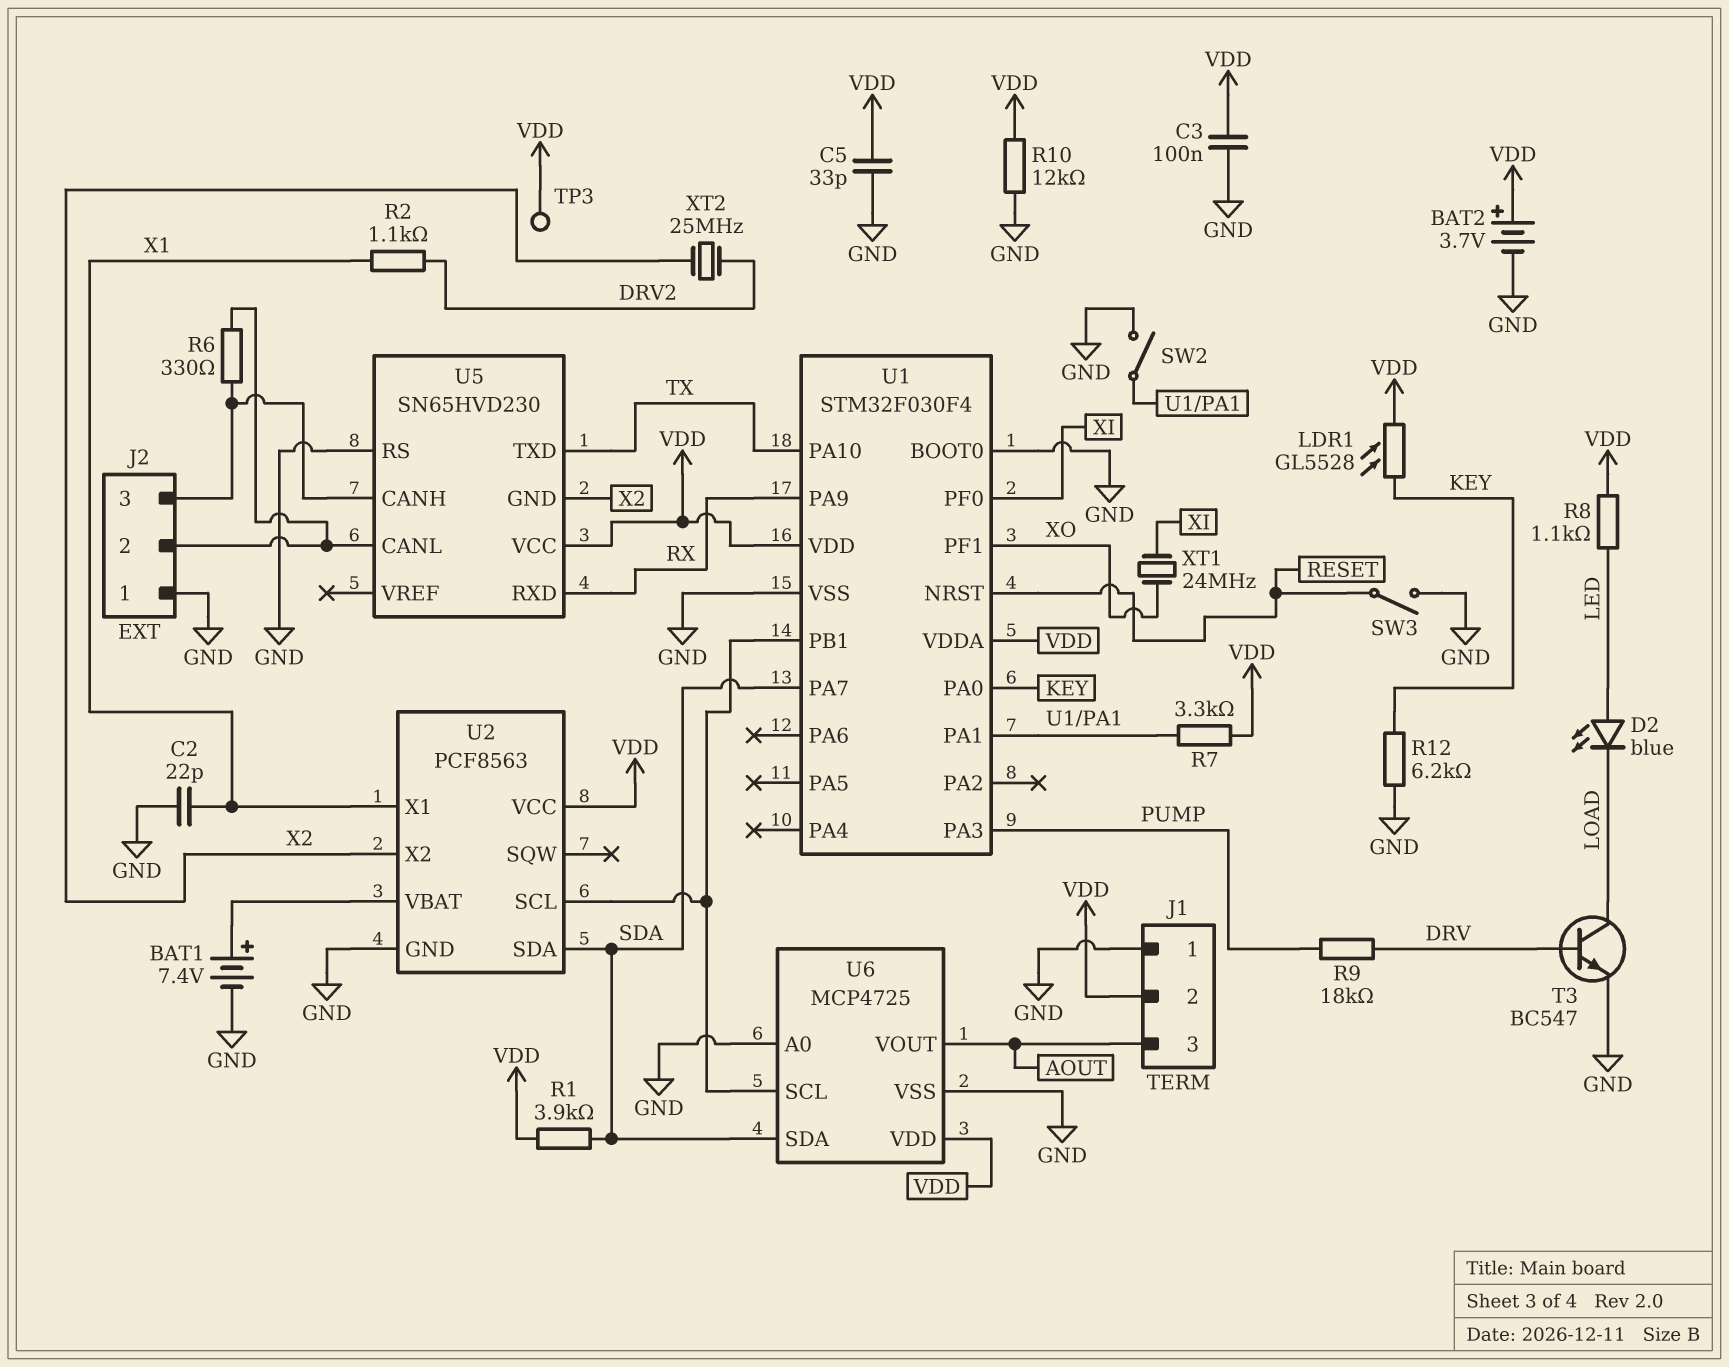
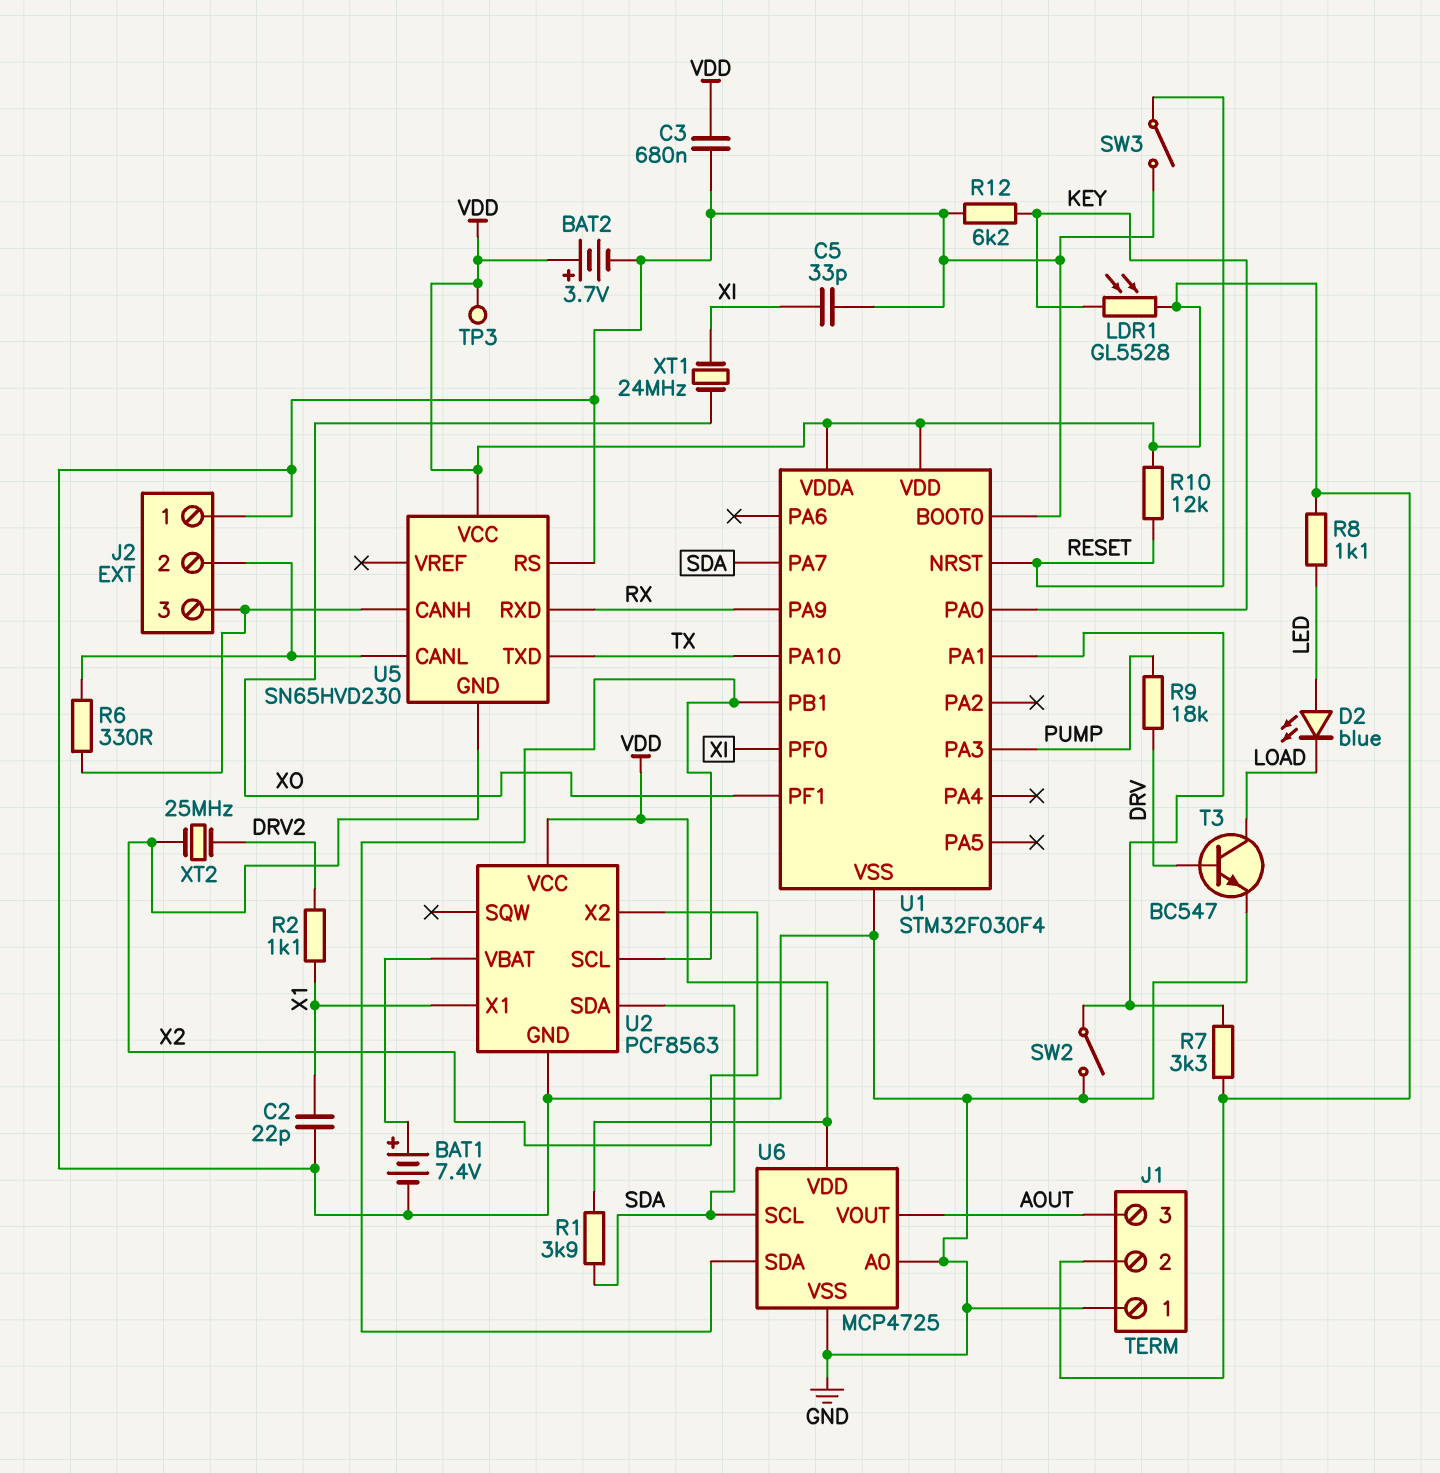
C3: 100nF (GND, VDD) -> 680nF (GND, VDD)
C5: 33pF (GND, VDD) -> 33pF (GND, XI)
R10: 12k (GND, VDD) -> 12k (RESET, VDD)
U6 pin SCL: U1/PB1 -> SDA
U6 pin SDA: SDA -> U1/PB1

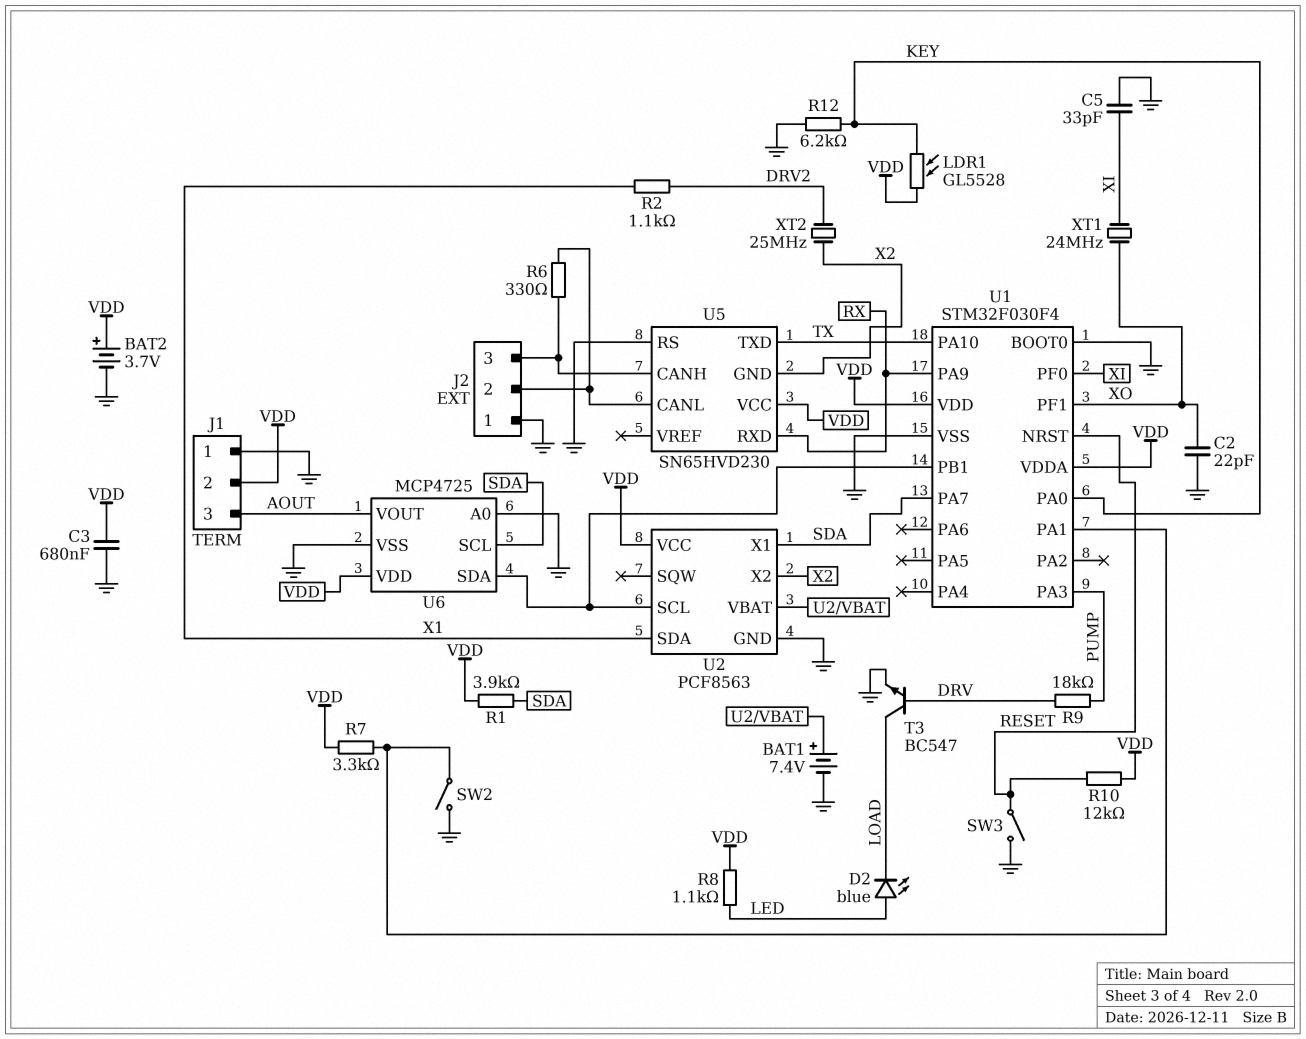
C2: 22pF (GND, X1) -> 22pF (GND, XO)
TP3: test point (VDD) -> none
U2 pin SDA: SDA -> X1
U2 pin X1: X1 -> SDA

